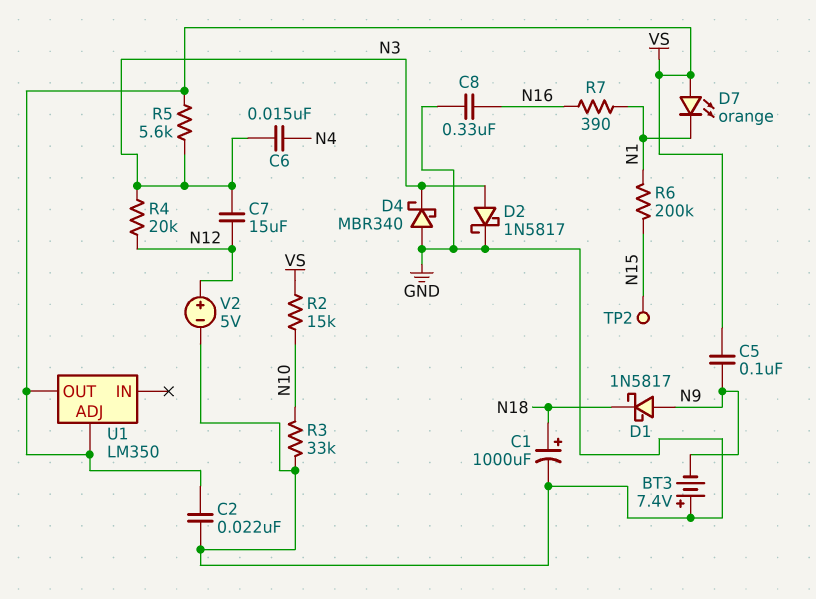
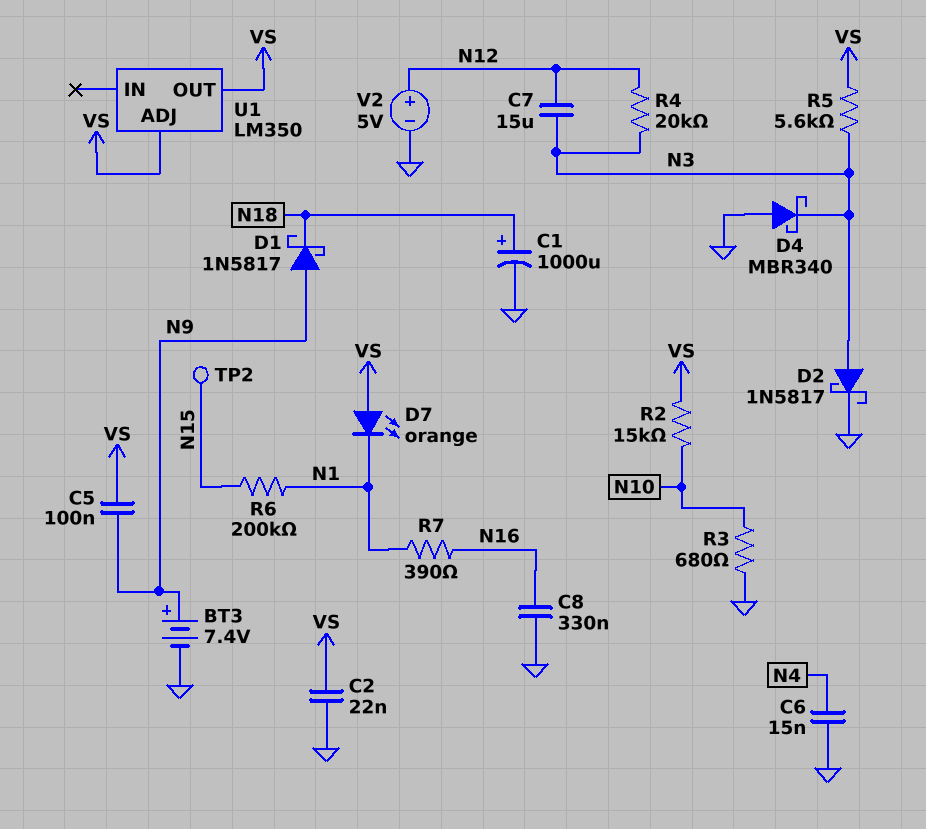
BT3: 7.4V (plus GND, minus N9) -> 7.4V (plus N9, minus GND)
C6: 15nF (N3, N4) -> 15nF (GND, N4)
R3: 33k (GND, N10) -> 680 (GND, N10)

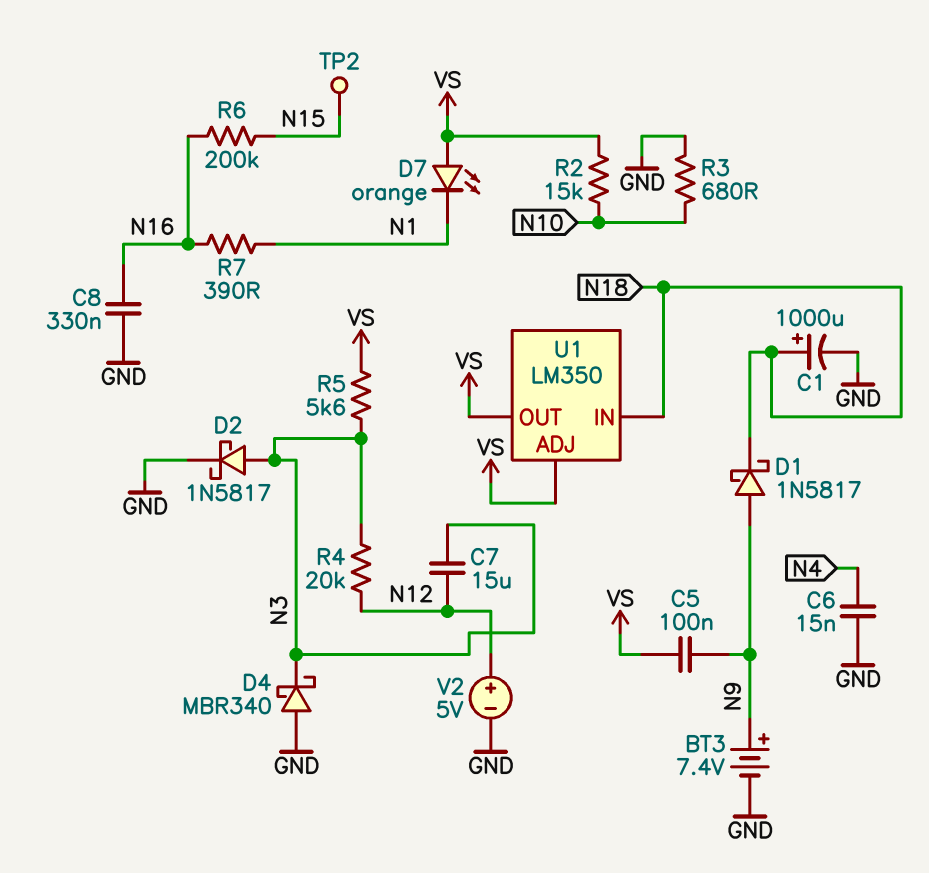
C2: 22nF (GND, VS) -> none
R6: 200k (N1, N15) -> 200k (N15, N16)
U1 pin IN: none -> N18

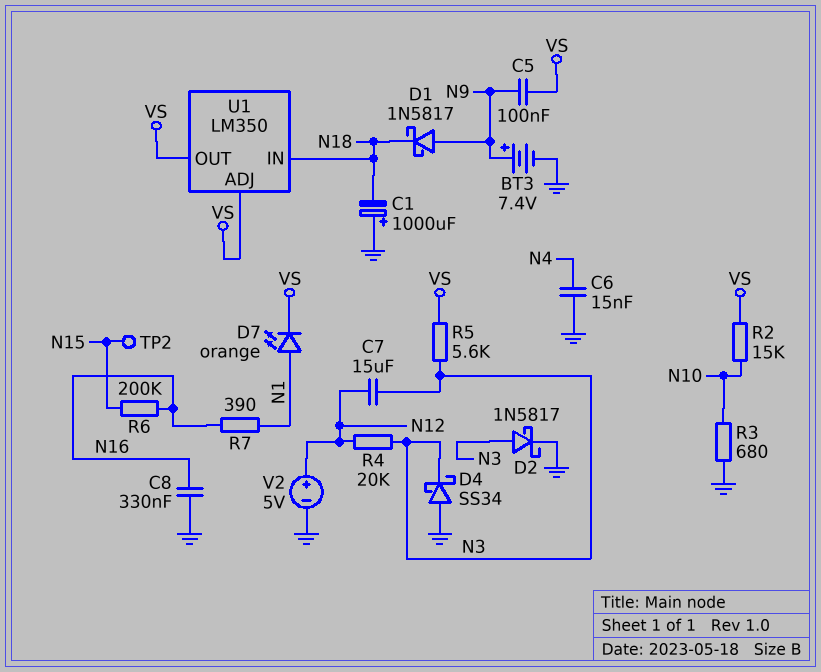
C1: 1000uF (plus N18, minus GND) -> 1000uF (plus GND, minus N18)
D4: schottky MBR340 (A GND, K N3) -> schottky SS34 (A GND, K N3)
D7: LED orange (A VS, K N1) -> LED orange (A N1, K VS)

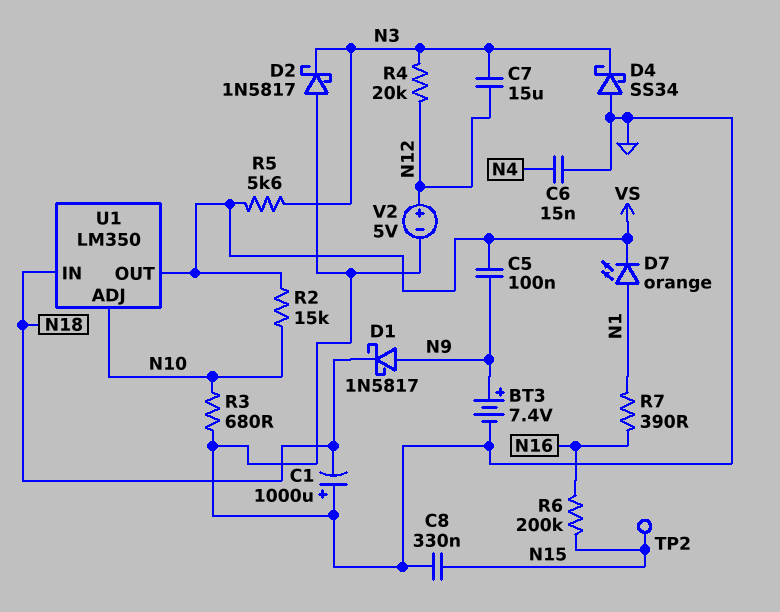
C8: 330nF (GND, N16) -> 330nF (GND, N15)
D2: schottky 1N5817 (A N3, K GND) -> schottky 1N5817 (A GND, K N3)
U1 pin ADJ: VS -> N10

